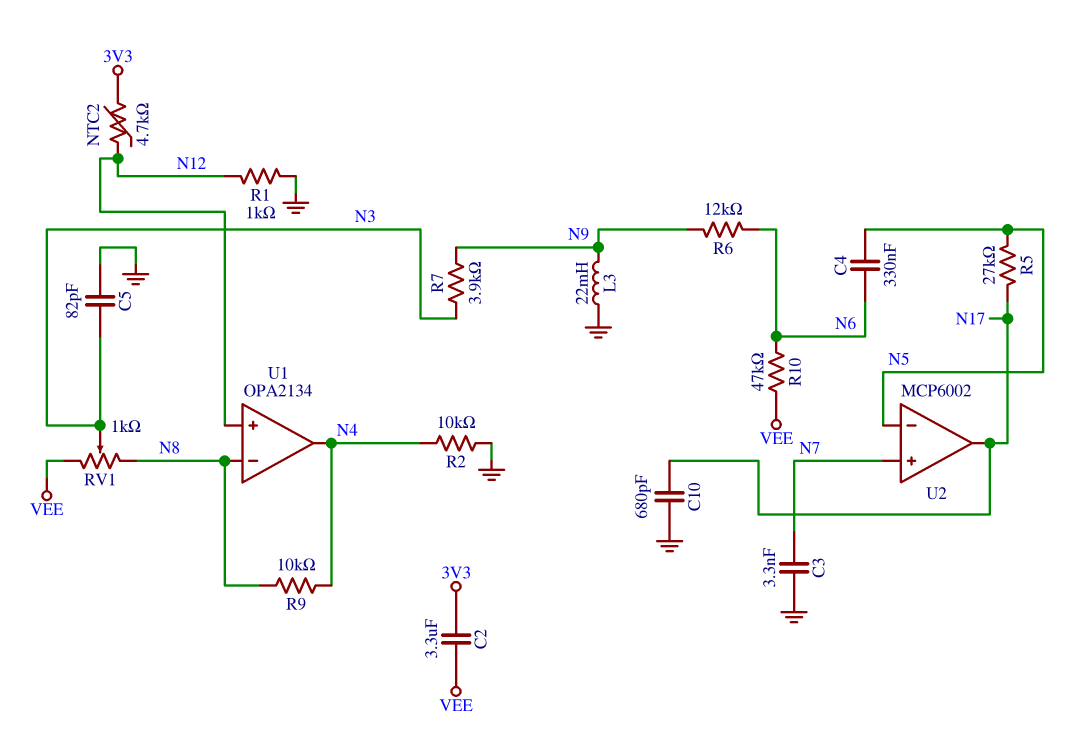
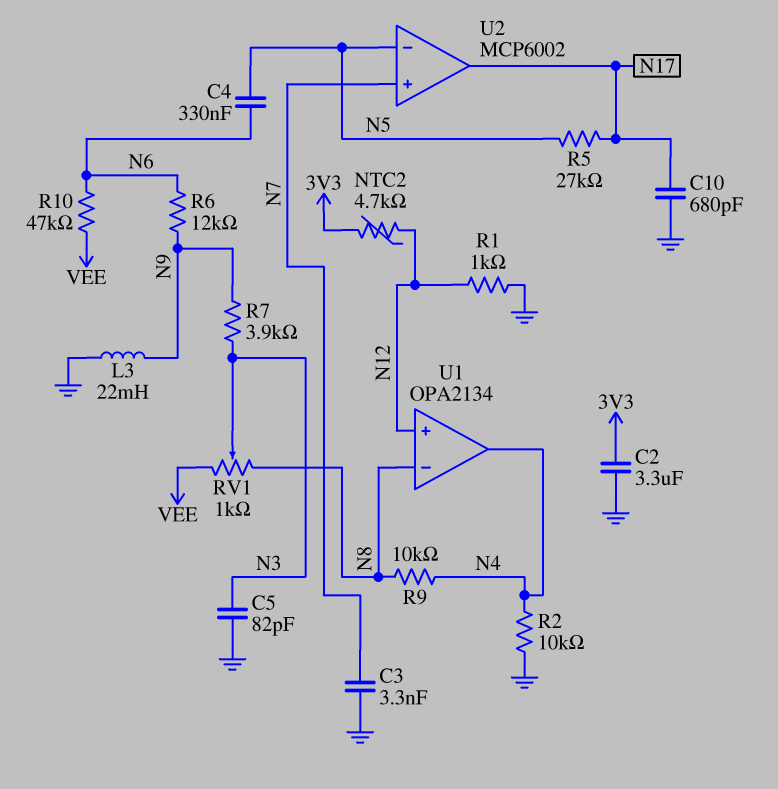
C2: 3.3uF (3V3, VEE) -> 3.3uF (3V3, GND)

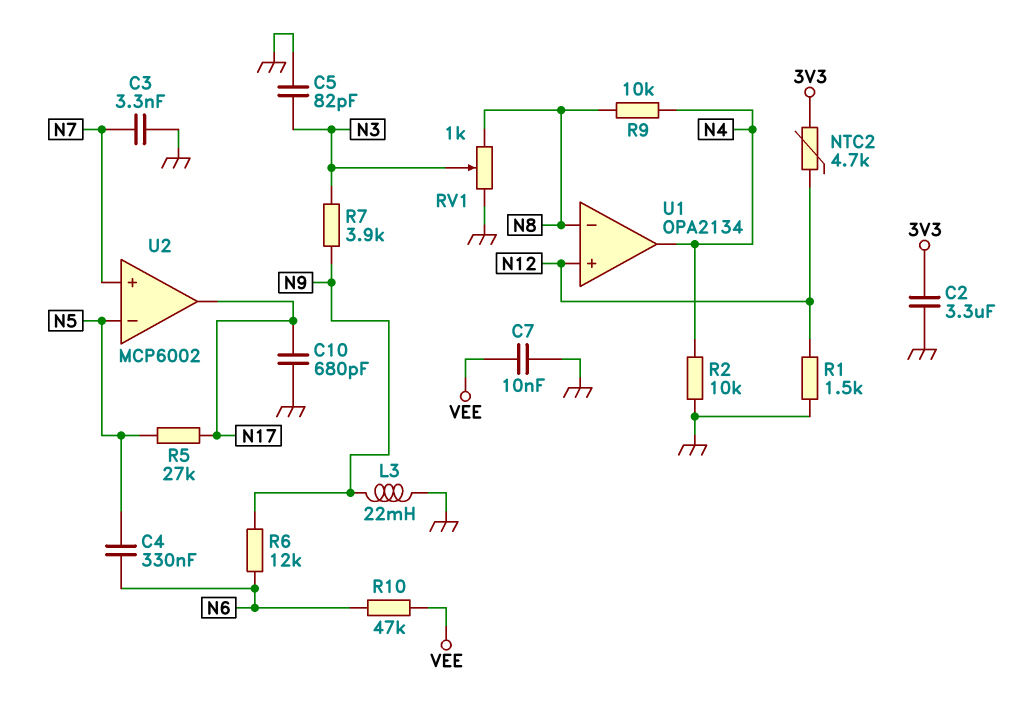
C7: none -> 10nF (GND, VEE)
R1: 1k (GND, N12) -> 1.5k (GND, N12)
RV1: 1k (N8, VEE, wiper N3) -> 1k (GND, N8, wiper N3)

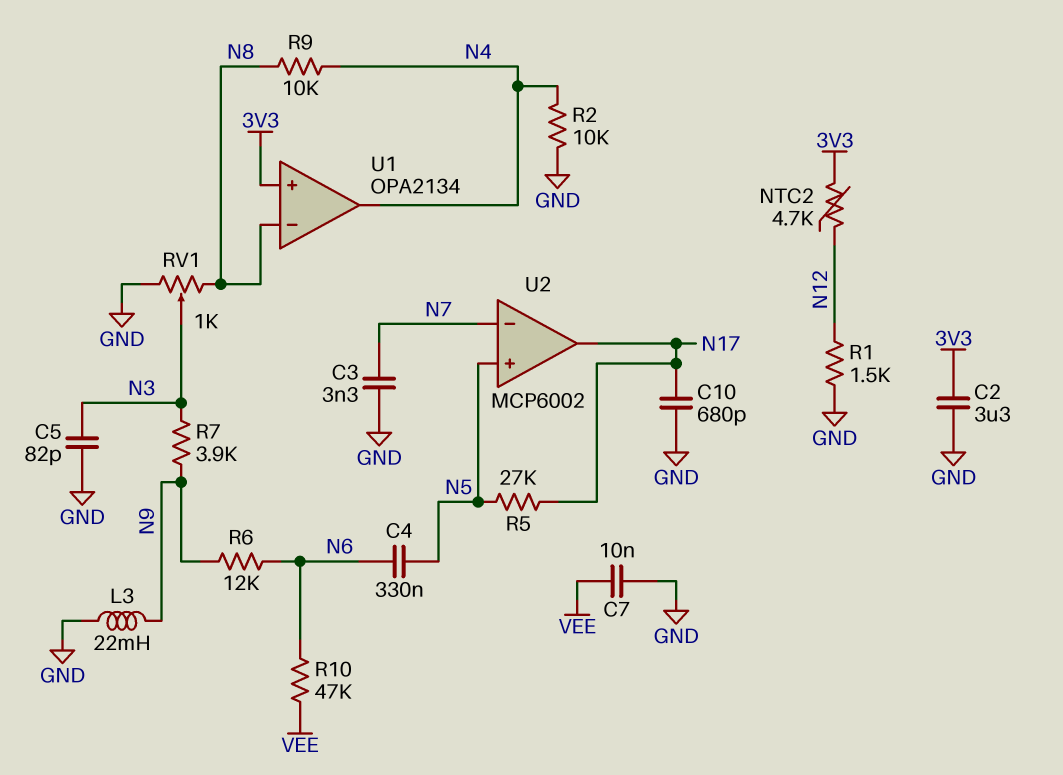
U1 pin in+: N12 -> 3V3
U2 pin in+: N7 -> N5
U2 pin in-: N5 -> N7

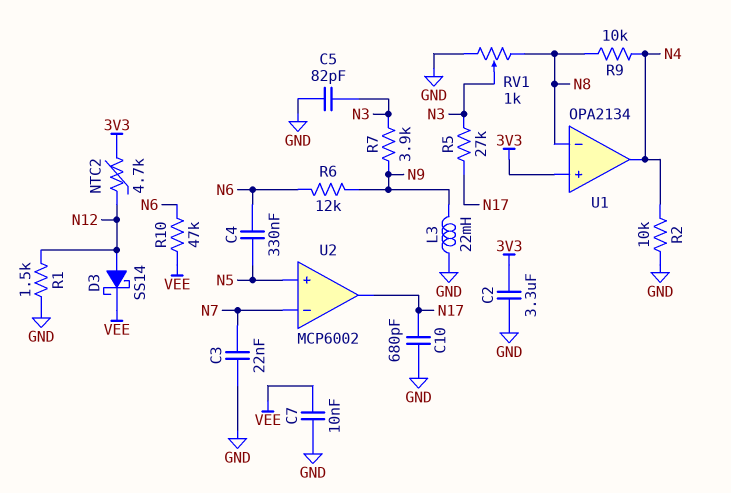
C3: 3.3nF (GND, N7) -> 22nF (GND, N7)
D3: none -> schottky SS14 (A N12, K VEE)
R5: 27k (N5, N17) -> 27k (N3, N17)

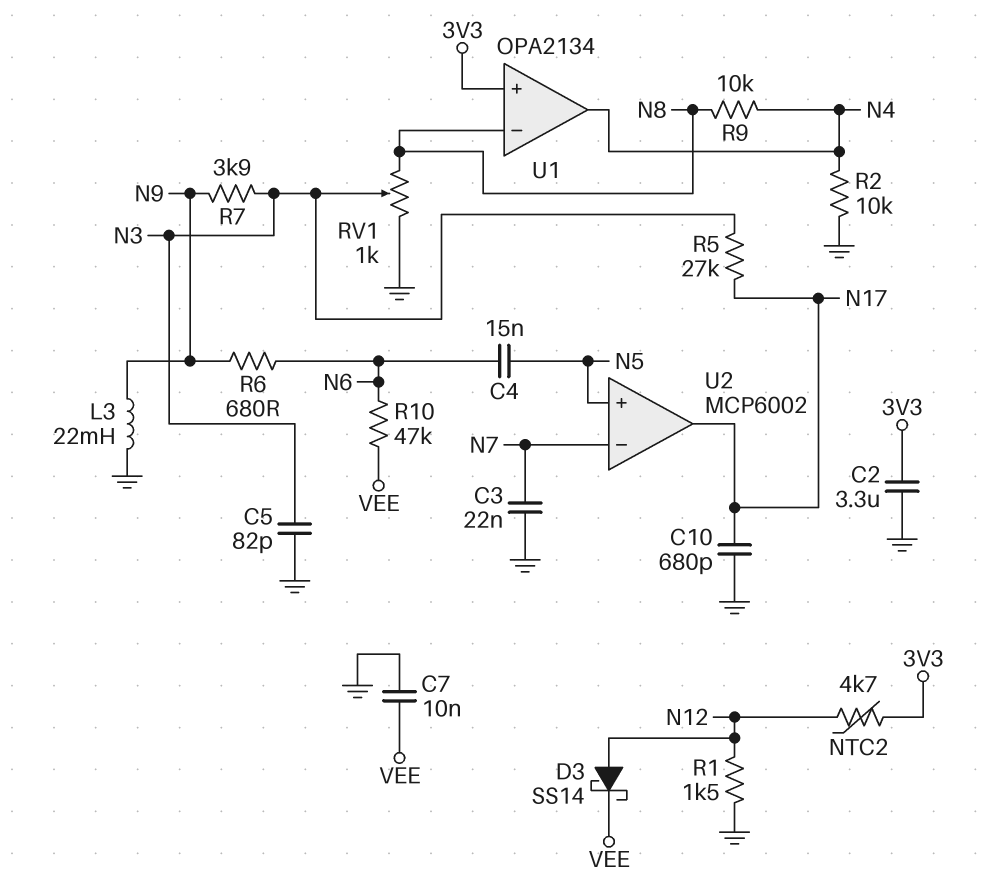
C4: 330nF (N5, N6) -> 15nF (N5, N6)
R6: 12k (N6, N9) -> 680 (N6, N9)

